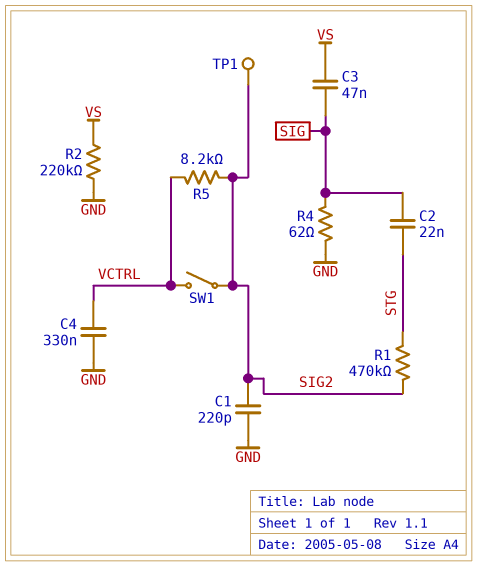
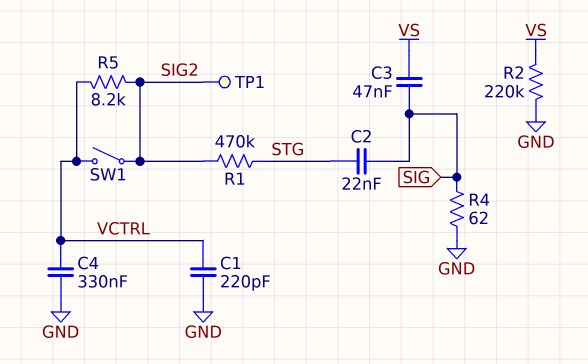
C1: 220pF (GND, SIG2) -> 220pF (GND, VCTRL)

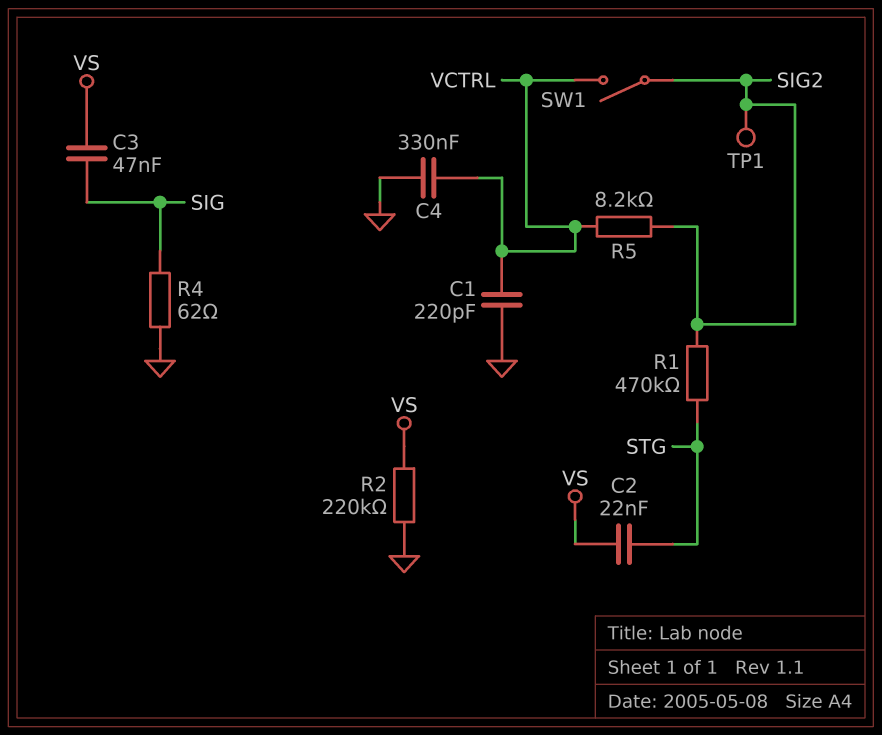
C2: 22nF (SIG, STG) -> 22nF (STG, VS)

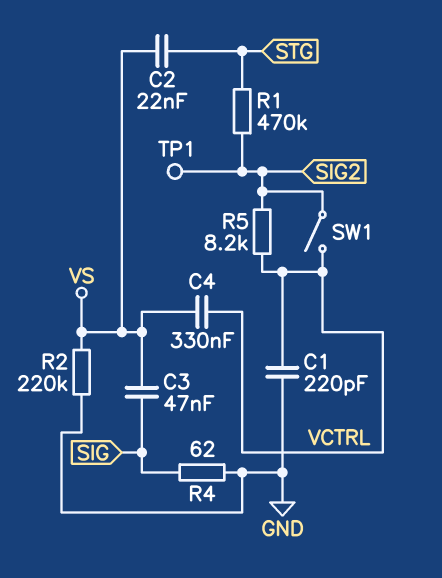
C4: 330nF (GND, VCTRL) -> 330nF (VCTRL, VS)

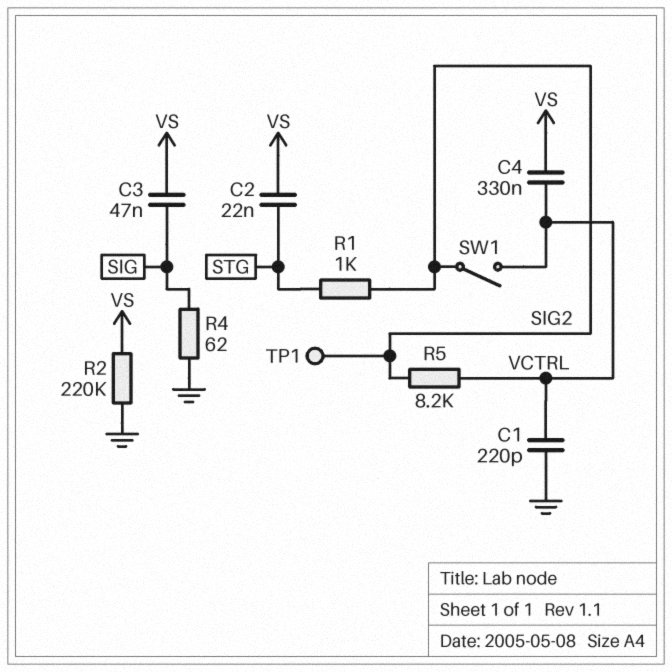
R1: 470k (SIG2, STG) -> 1k (SIG2, STG)

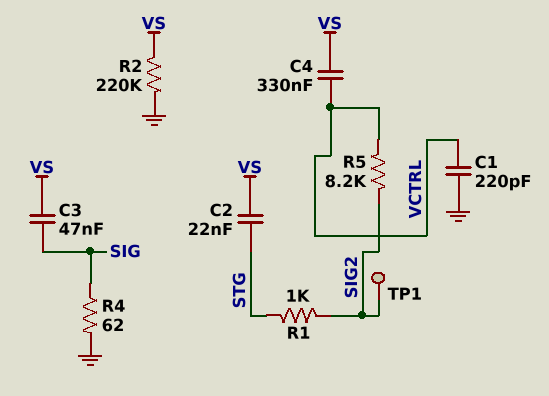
SW1: switch (SIG2, VCTRL) -> none

